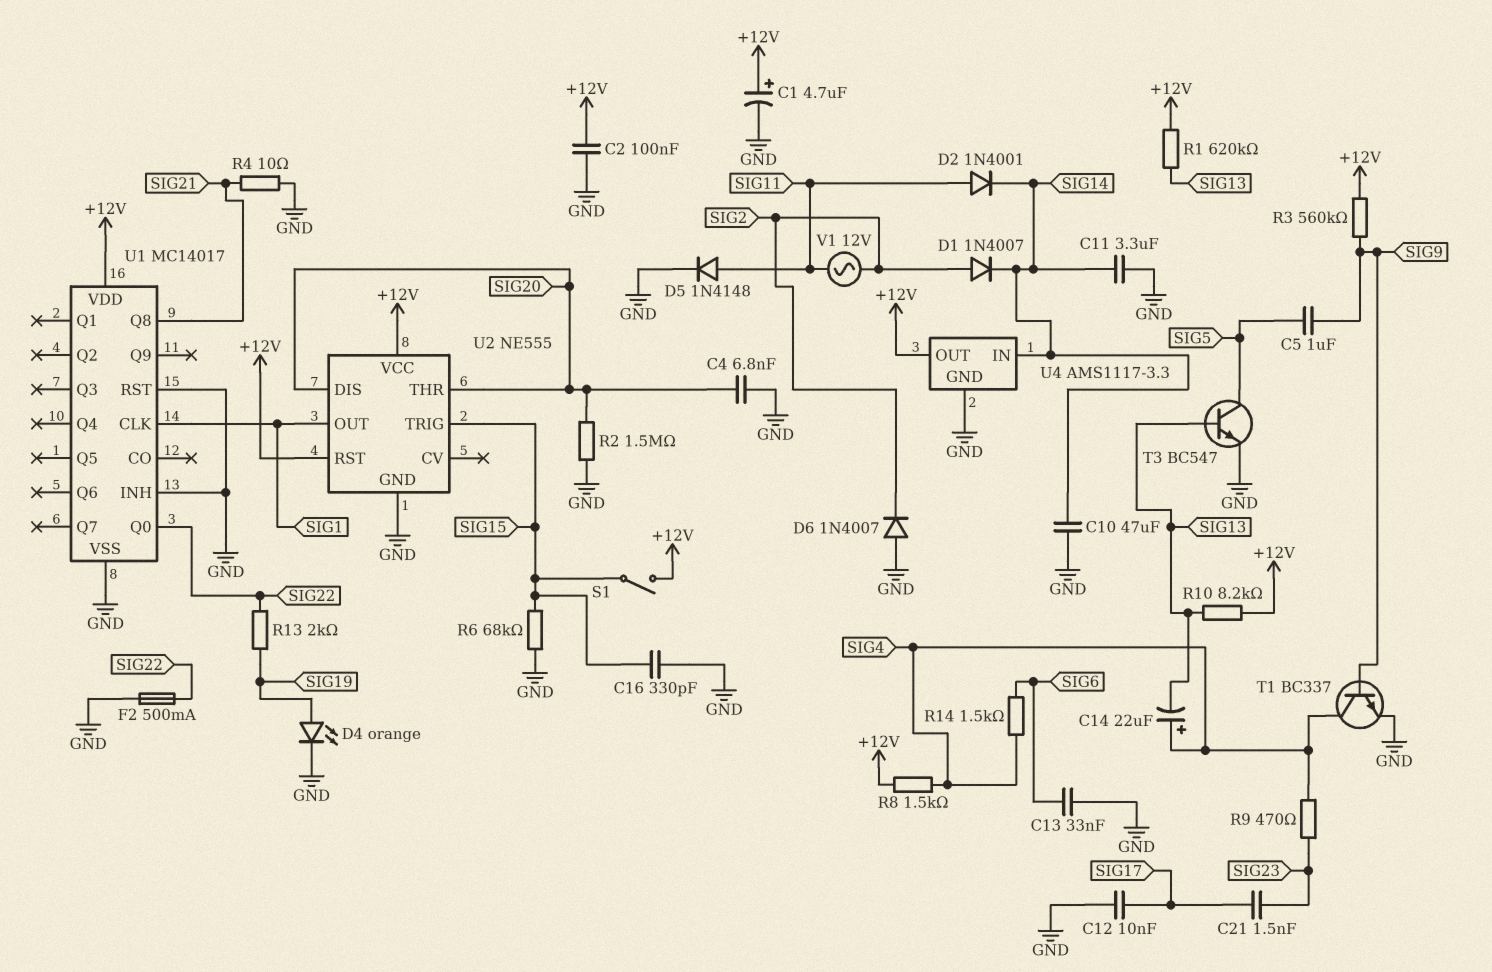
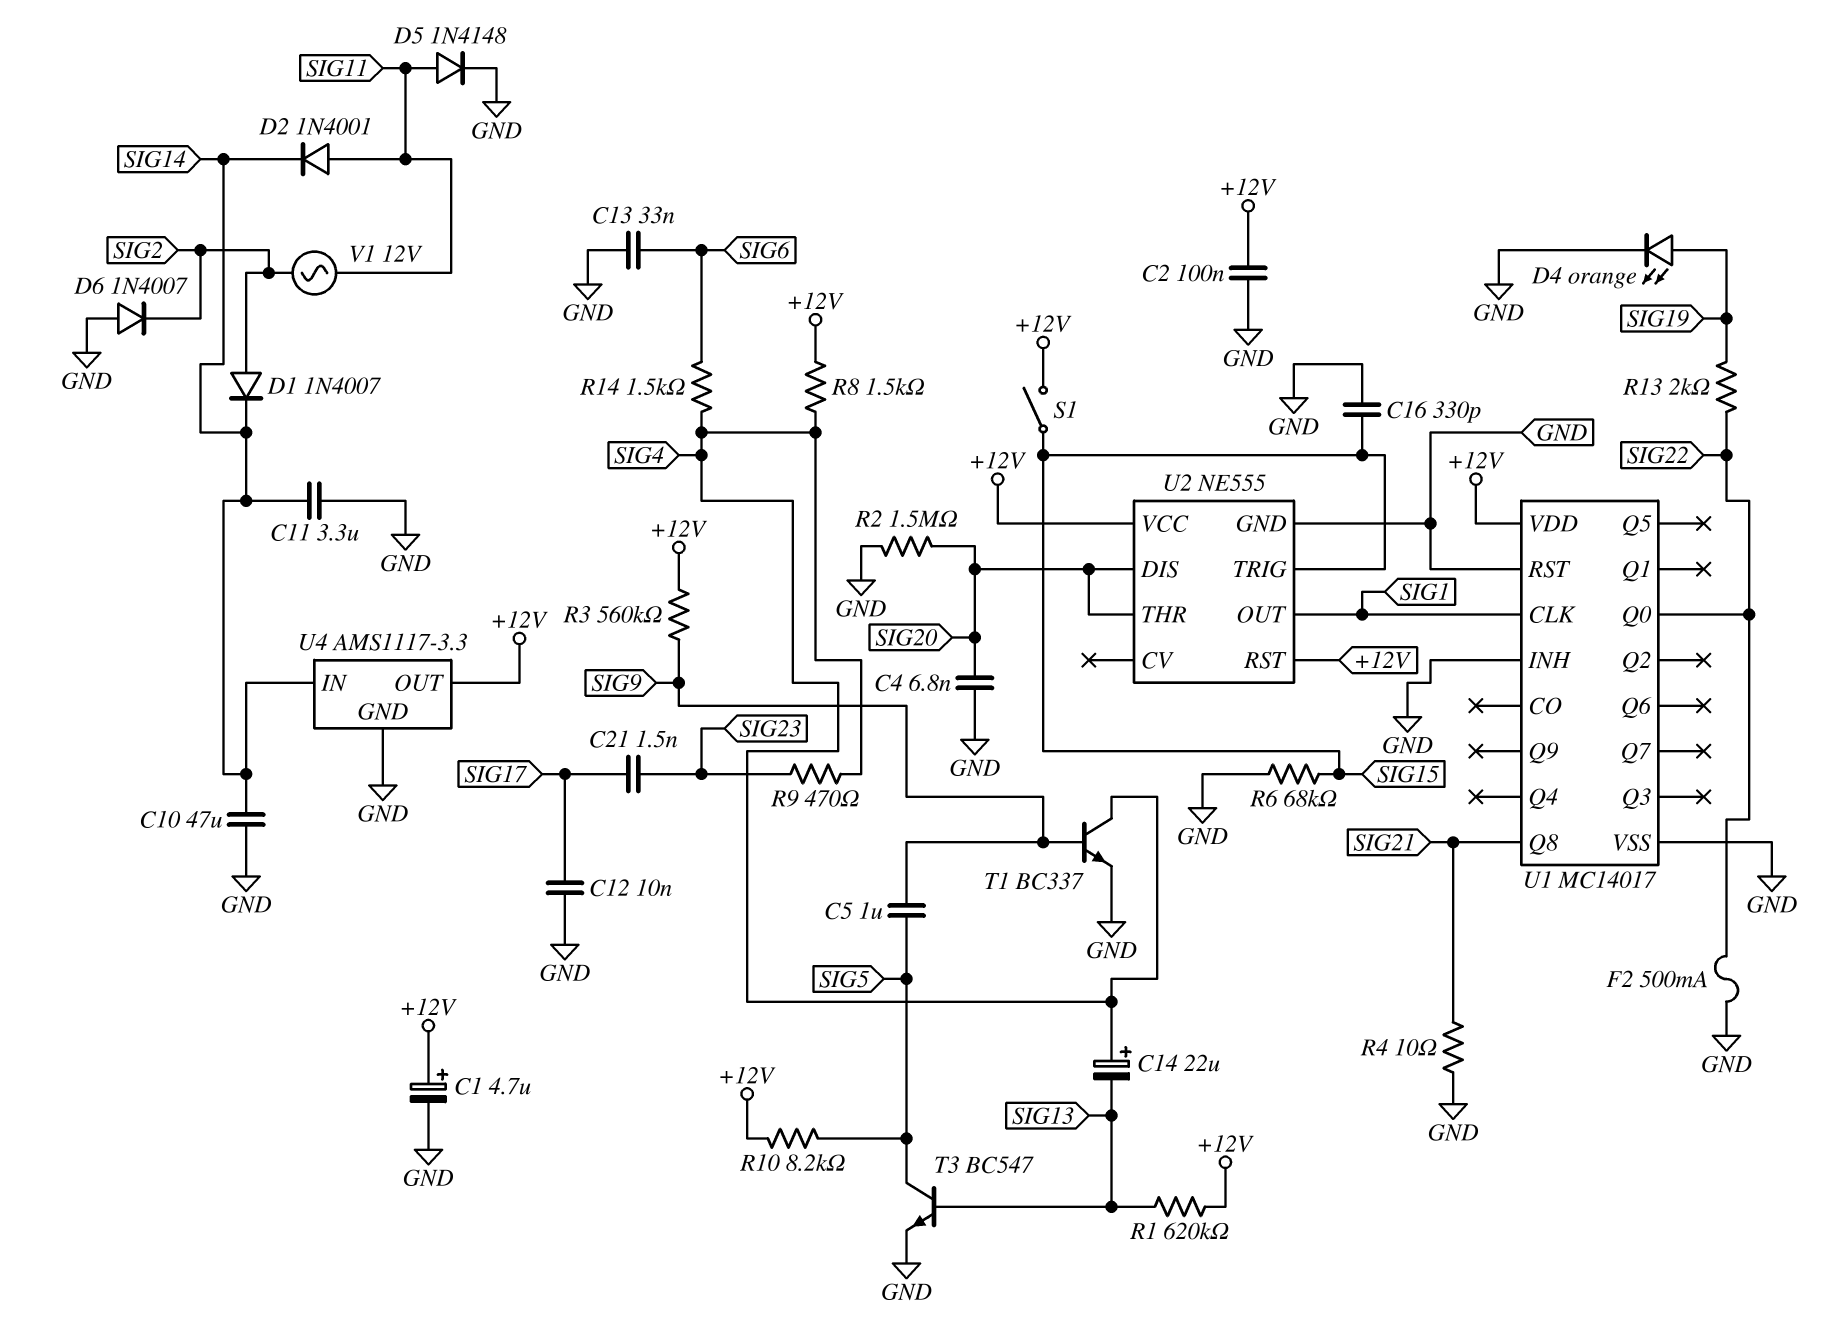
R10: 8.2k (+12V, SIG13) -> 8.2k (+12V, SIG5)

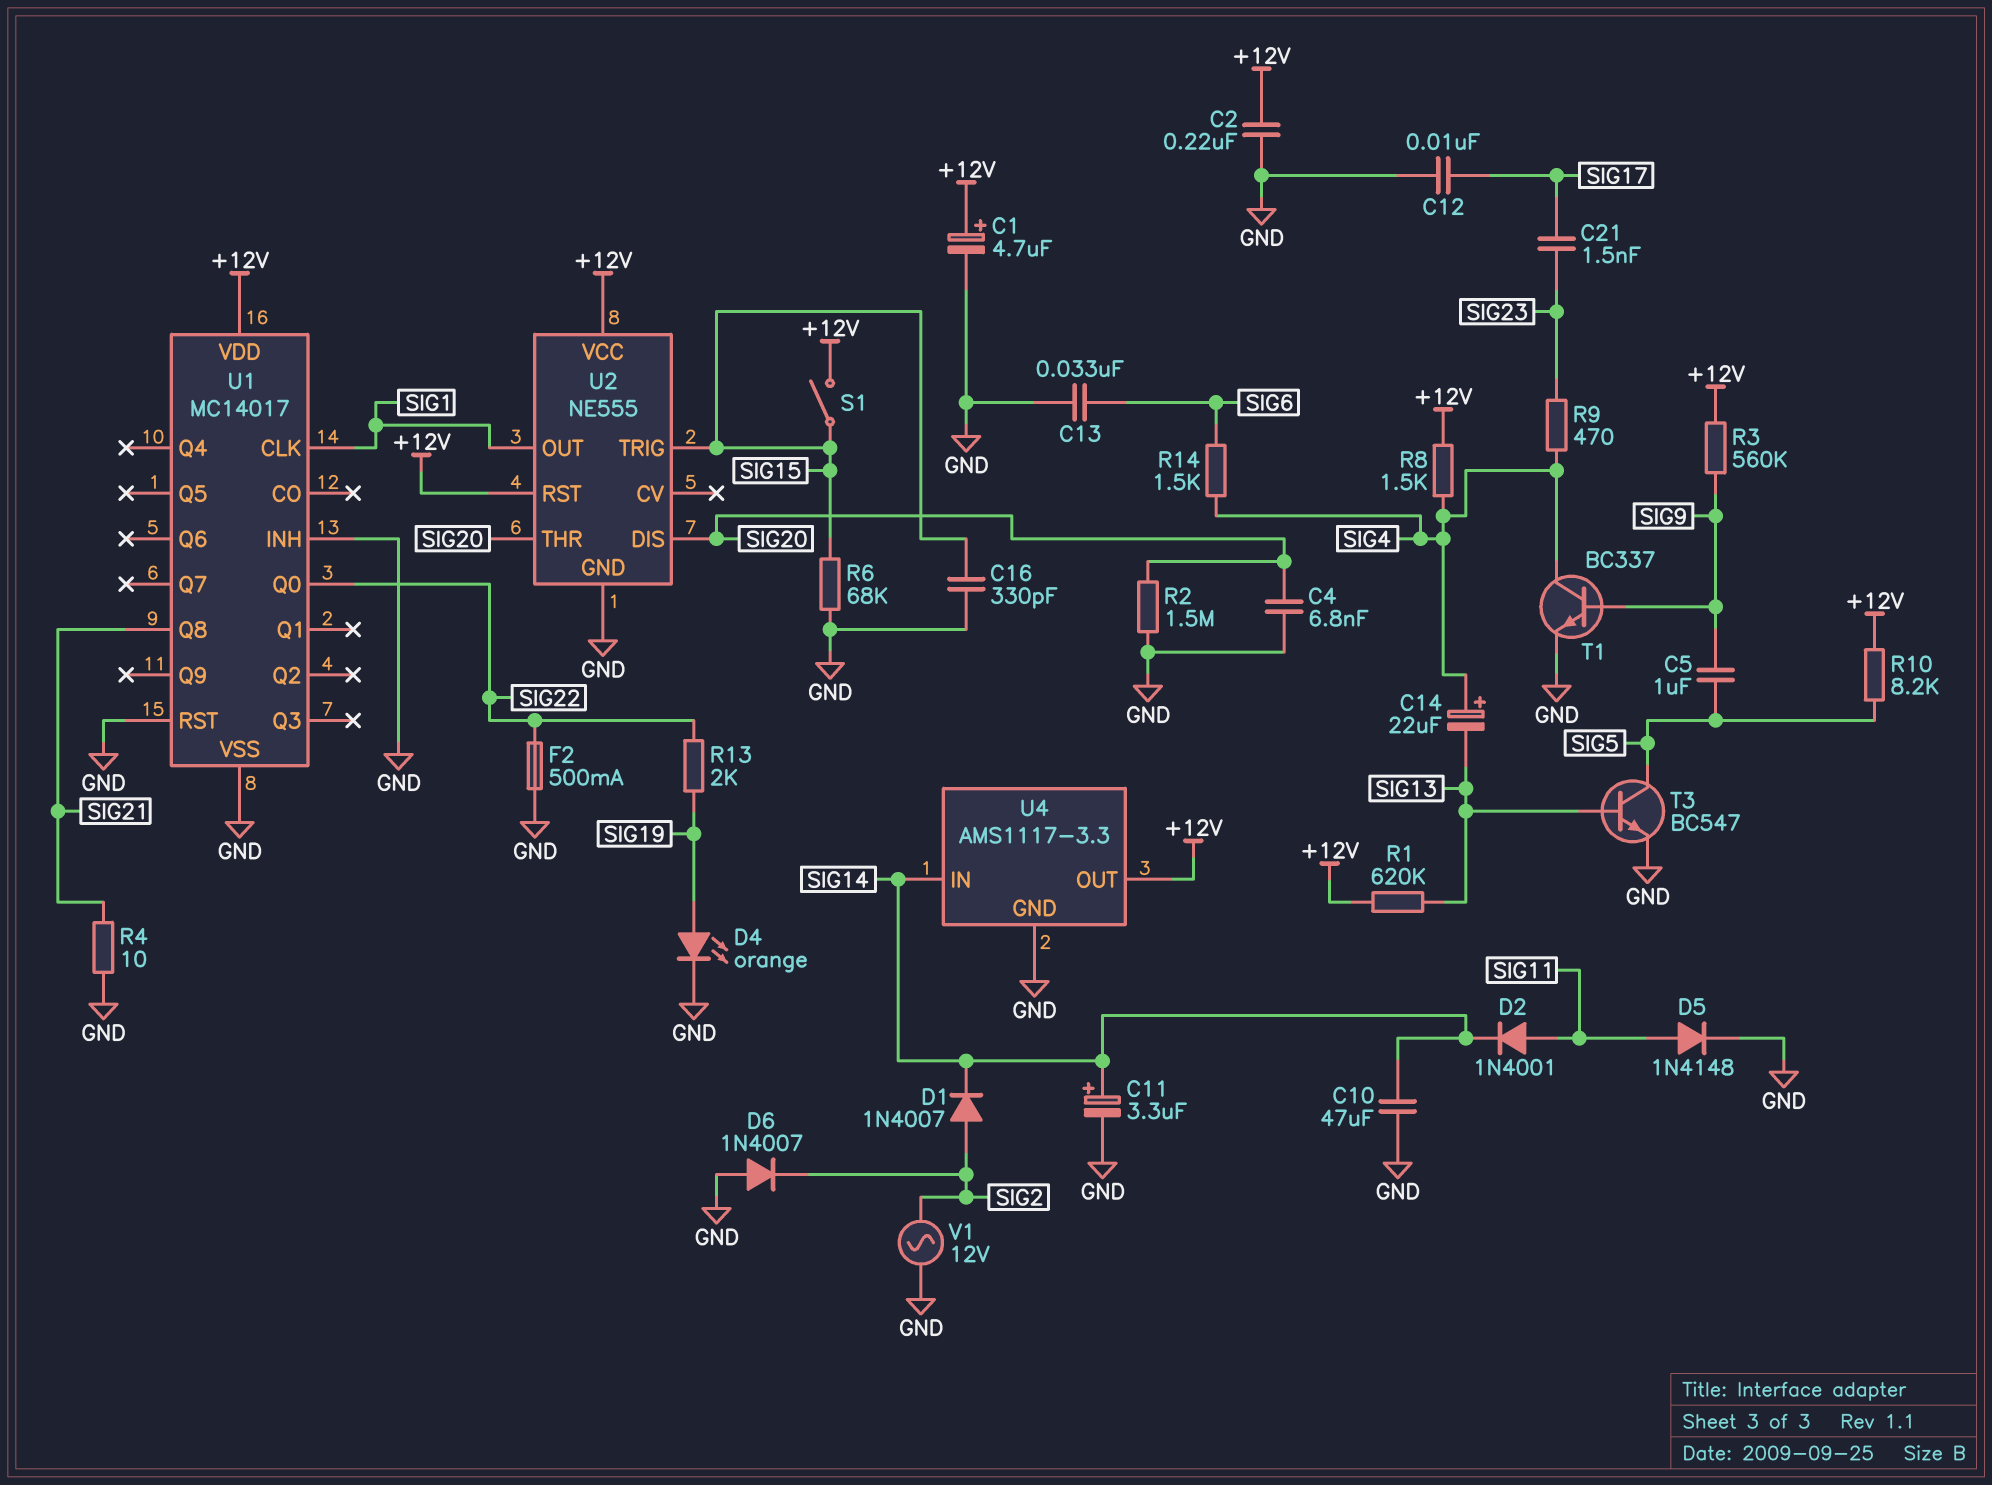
C2: 100nF (+12V, GND) -> 220nF (+12V, GND)
C11: 3.3uF (GND, SIG14) -> 3.3uF (plus SIG14, minus GND)
V1: AC 12V (SIG2, SIG11) -> AC 12V (GND, SIG2)

